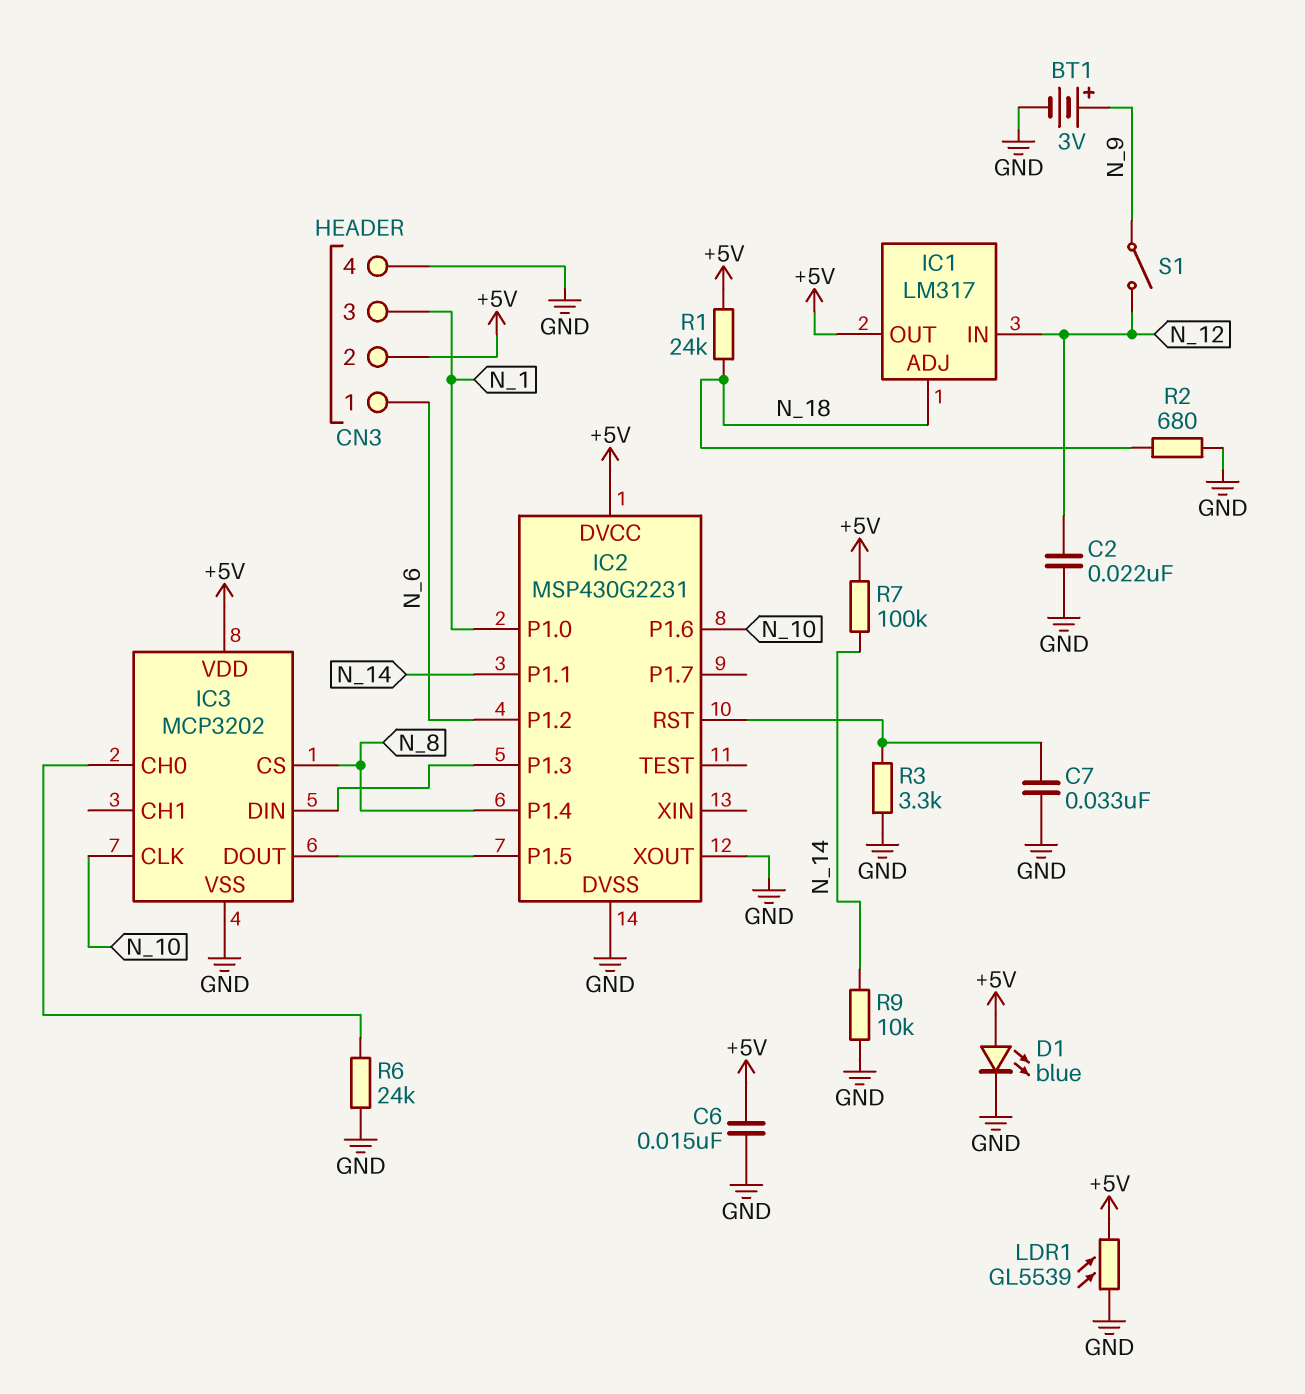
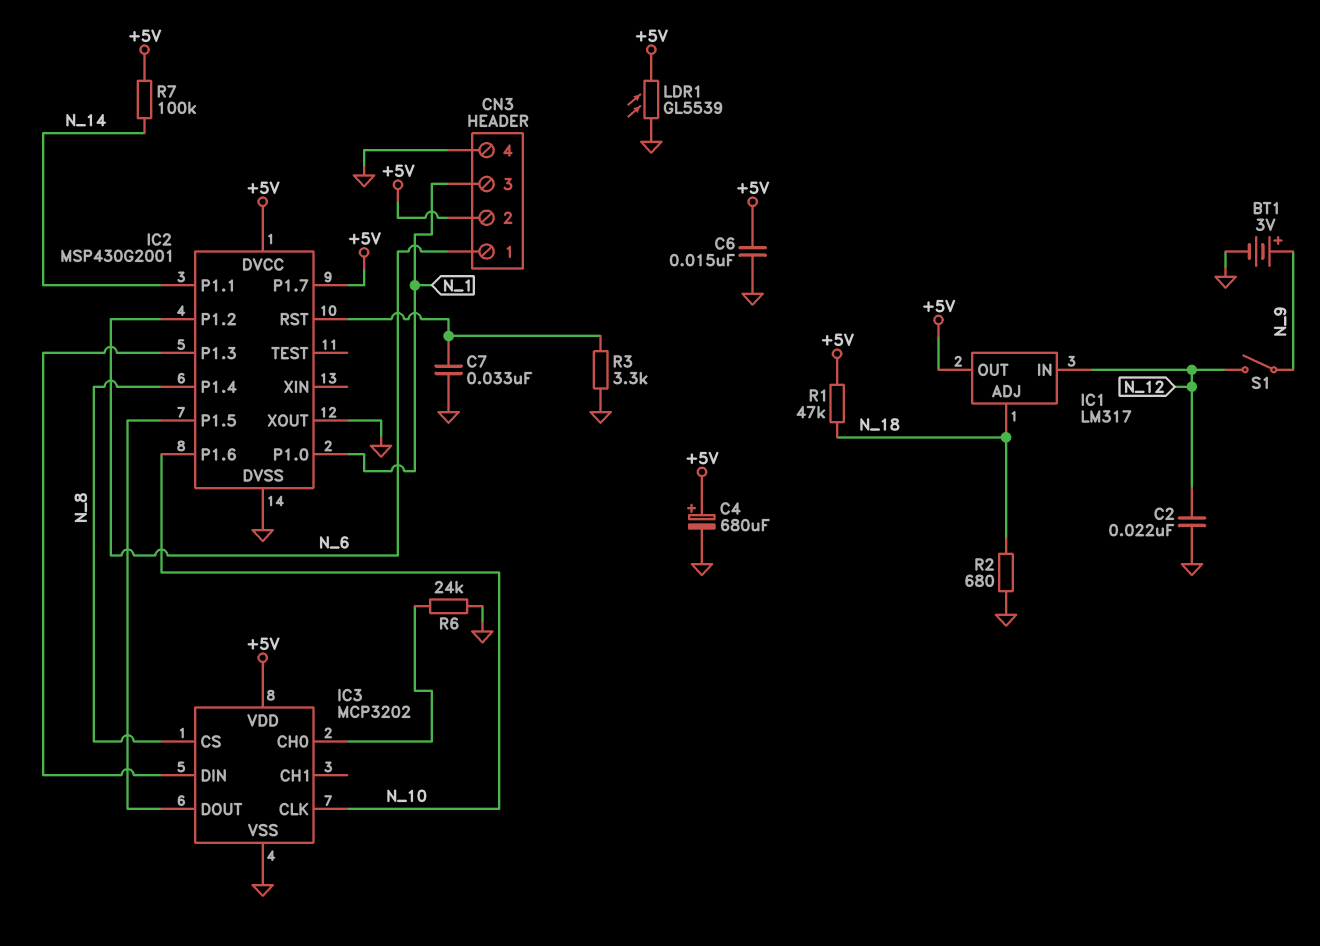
C4: none -> 680uF (plus +5V, minus GND)
D1: LED blue (A +5V, K GND) -> none
IC2: MSP430G2231 -> MSP430G2001
IC2 pin P1.7: none -> +5V
R1: 24k (+5V, N_18) -> 47k (+5V, N_18)
R9: 10k (GND, N_14) -> none

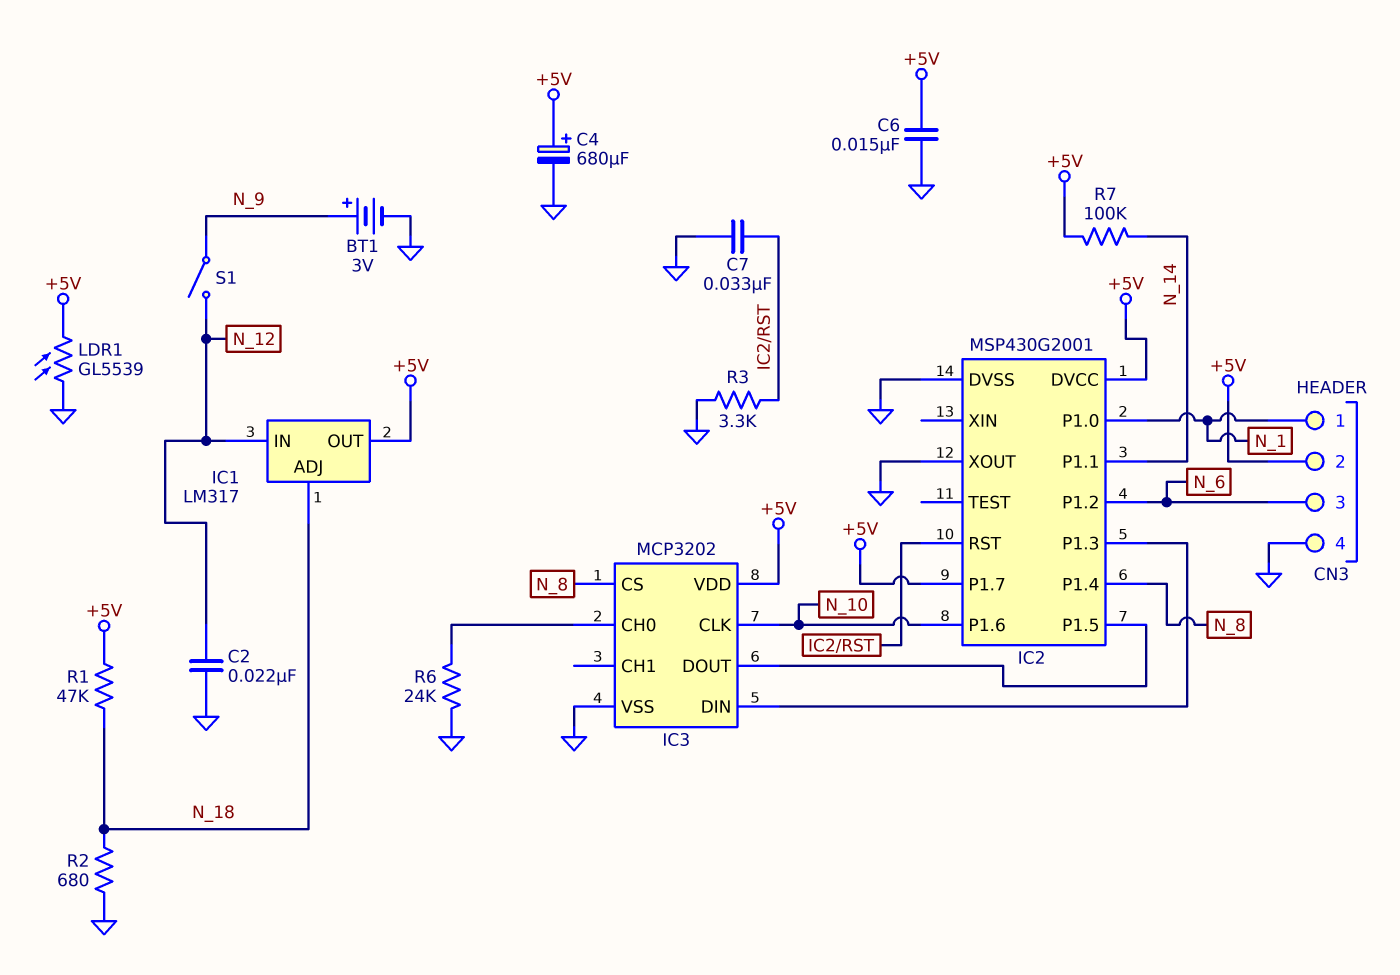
CN3 pin 1: N_6 -> N_1
CN3 pin 3: N_1 -> N_6

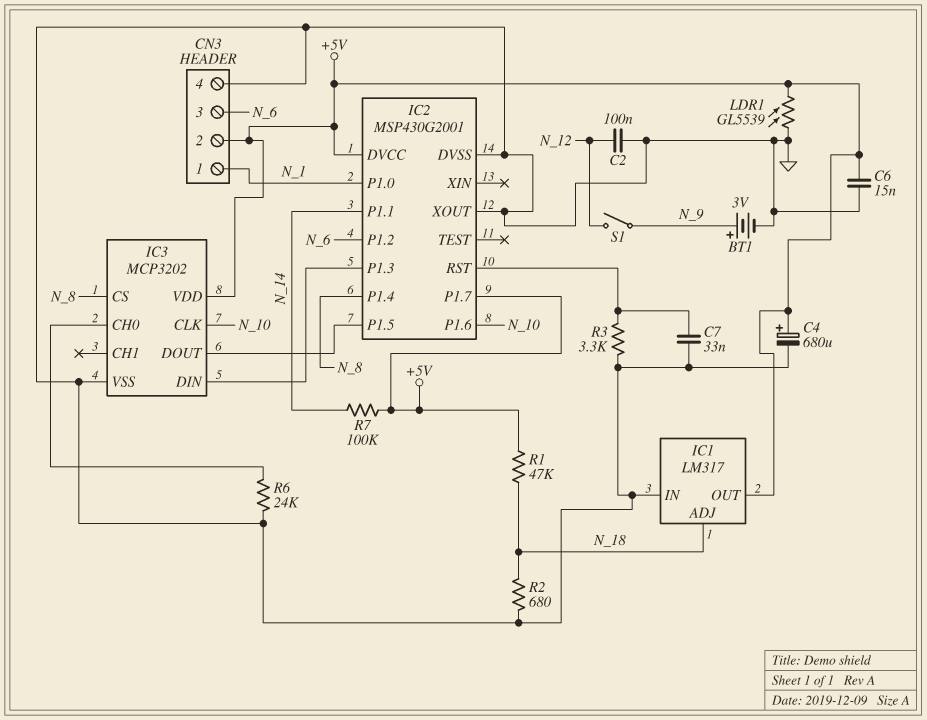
C2: 22nF (GND, N_12) -> 100nF (GND, N_12)
IC1 pin IN: N_12 -> GND

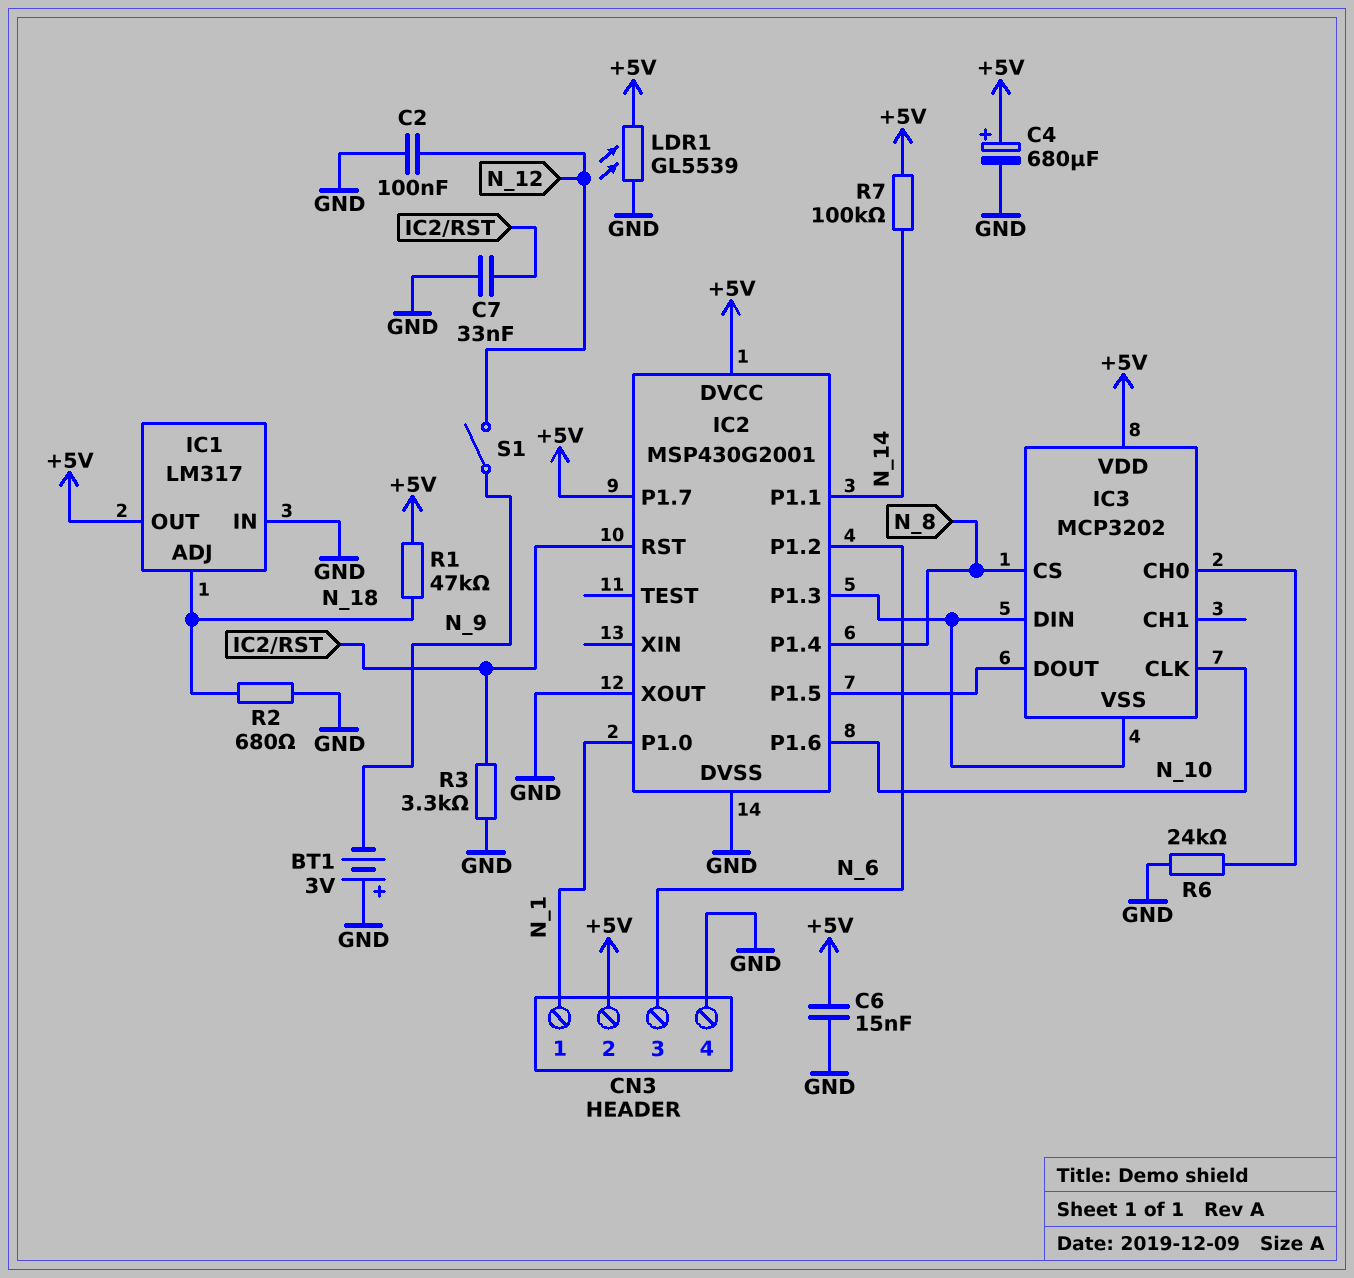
BT1: 3V (plus N_9, minus GND) -> 3V (plus GND, minus N_9)
IC3 pin VSS: GND -> IC2/P1.3

